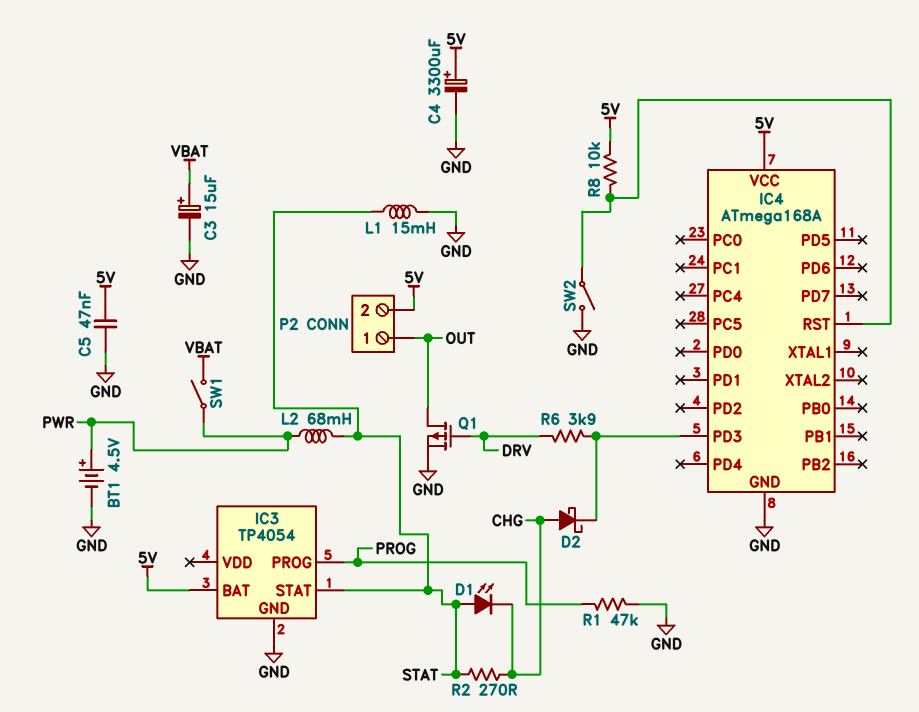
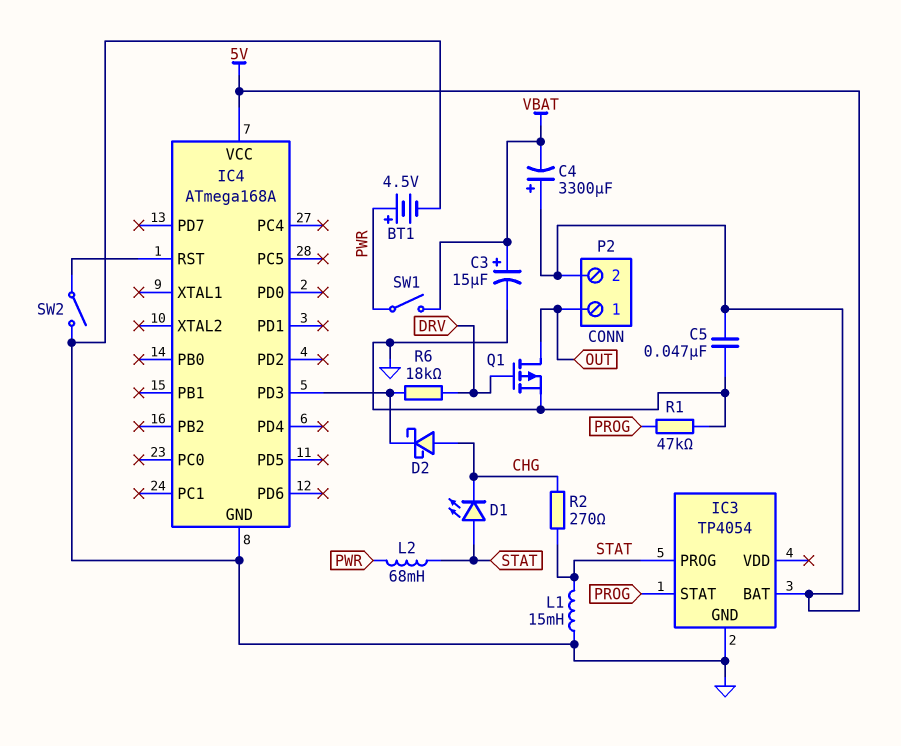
C4: 3300uF (plus 5V, minus GND) -> 3300uF (plus 5V, minus VBAT)
IC3 pin PROG: PROG -> STAT
IC3 pin STAT: STAT -> PROG
R6: 3.9k (DRV, IC4/PD3) -> 18k (DRV, IC4/PD3)
R8: 10k (5V, IC4/RST) -> none

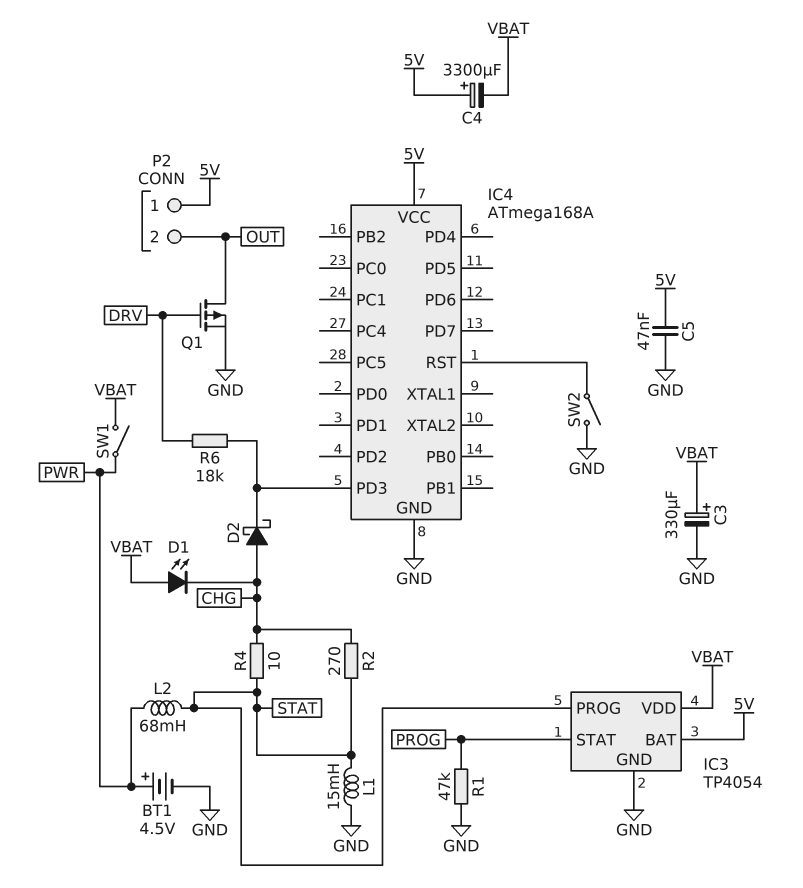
C3: 15uF (plus VBAT, minus GND) -> 330uF (plus VBAT, minus GND)
D1: LED (A STAT, K CHG) -> LED (A VBAT, K CHG)
IC3 pin VDD: none -> VBAT
P2 pin 1: OUT -> 5V
P2 pin 2: 5V -> OUT
R4: none -> 10 (CHG, STAT)

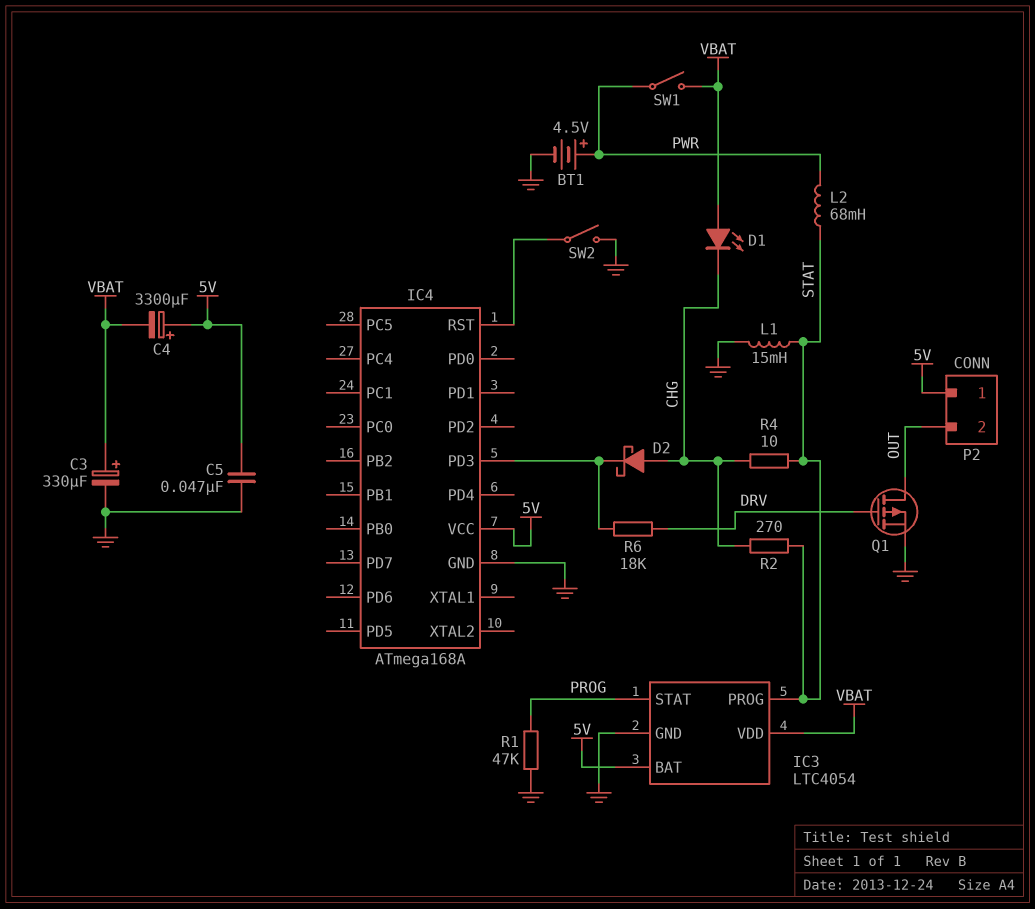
IC3: TP4054 -> LTC4054

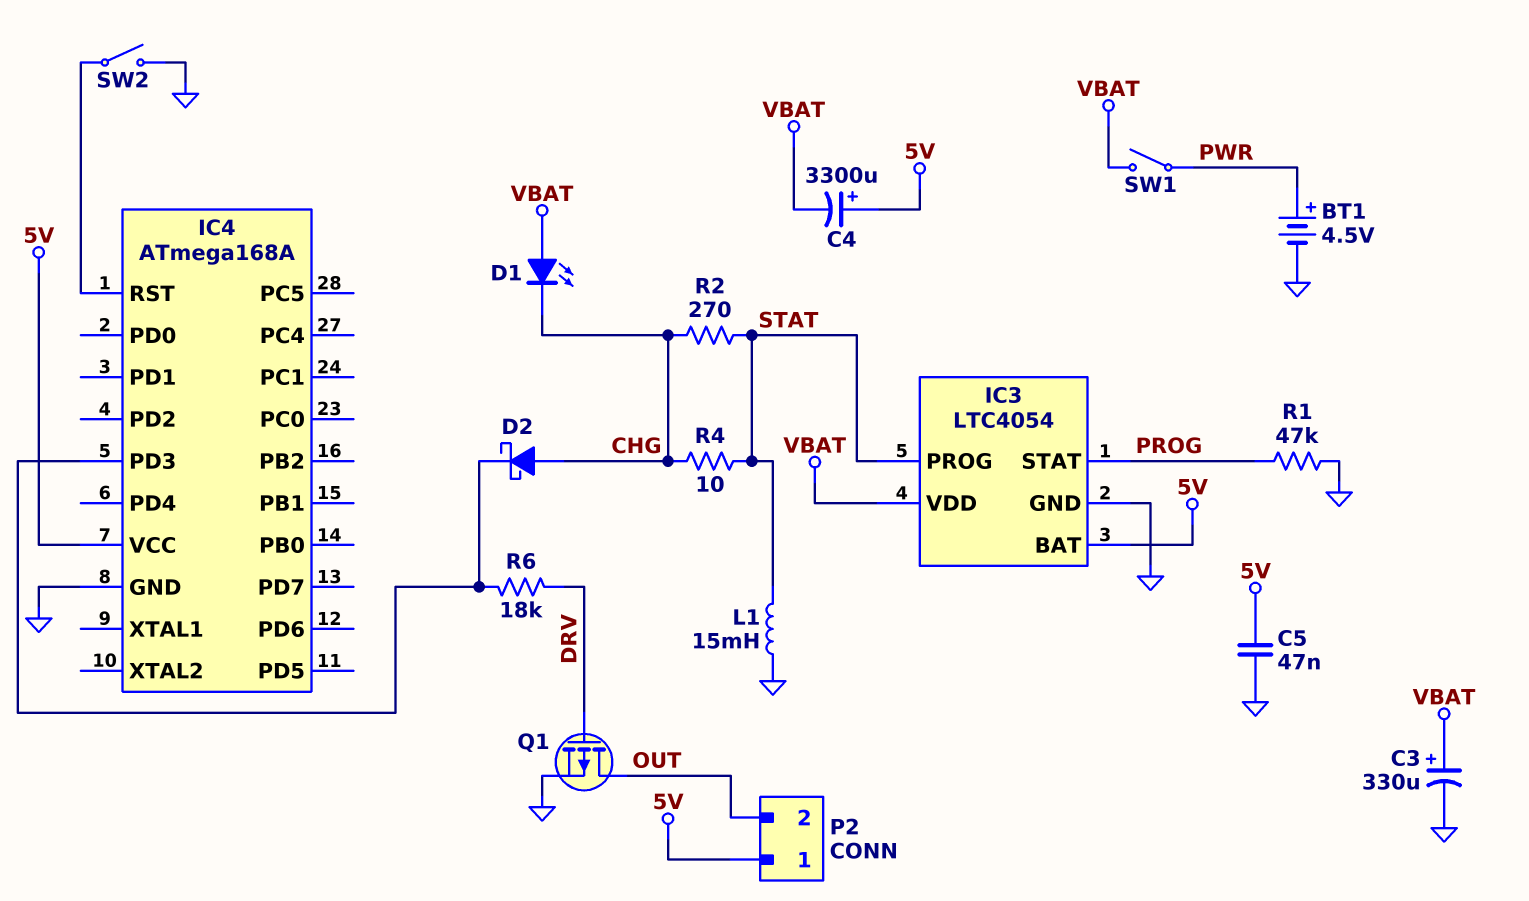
L2: 68mH (PWR, STAT) -> none

